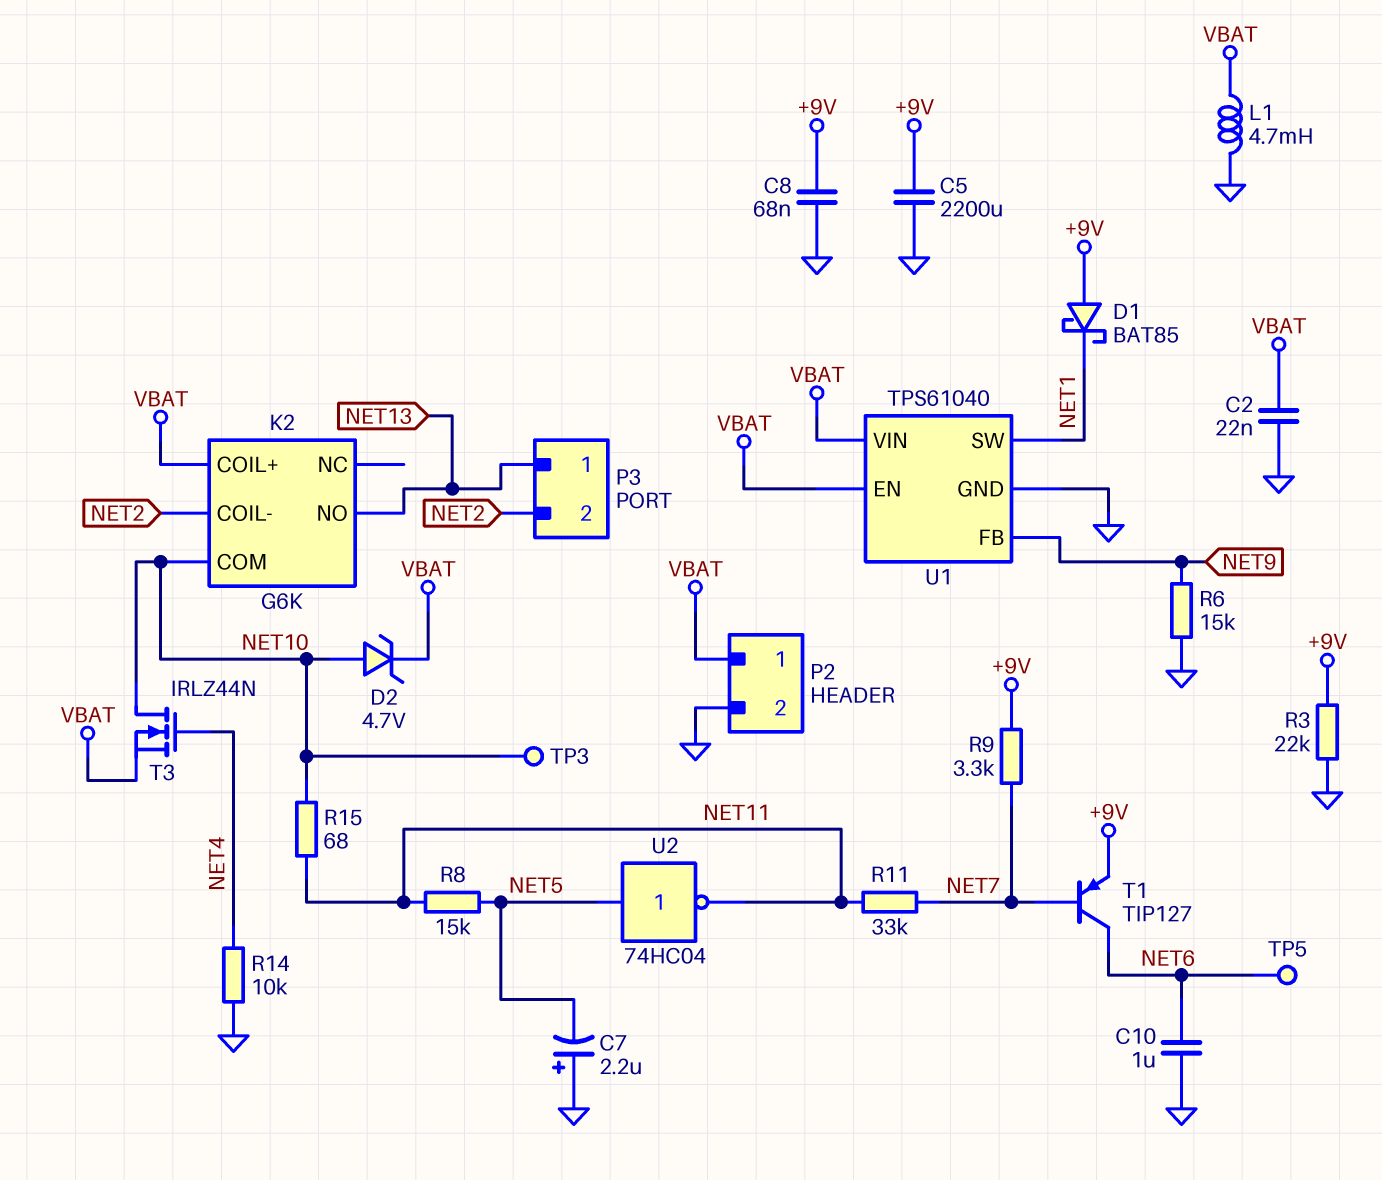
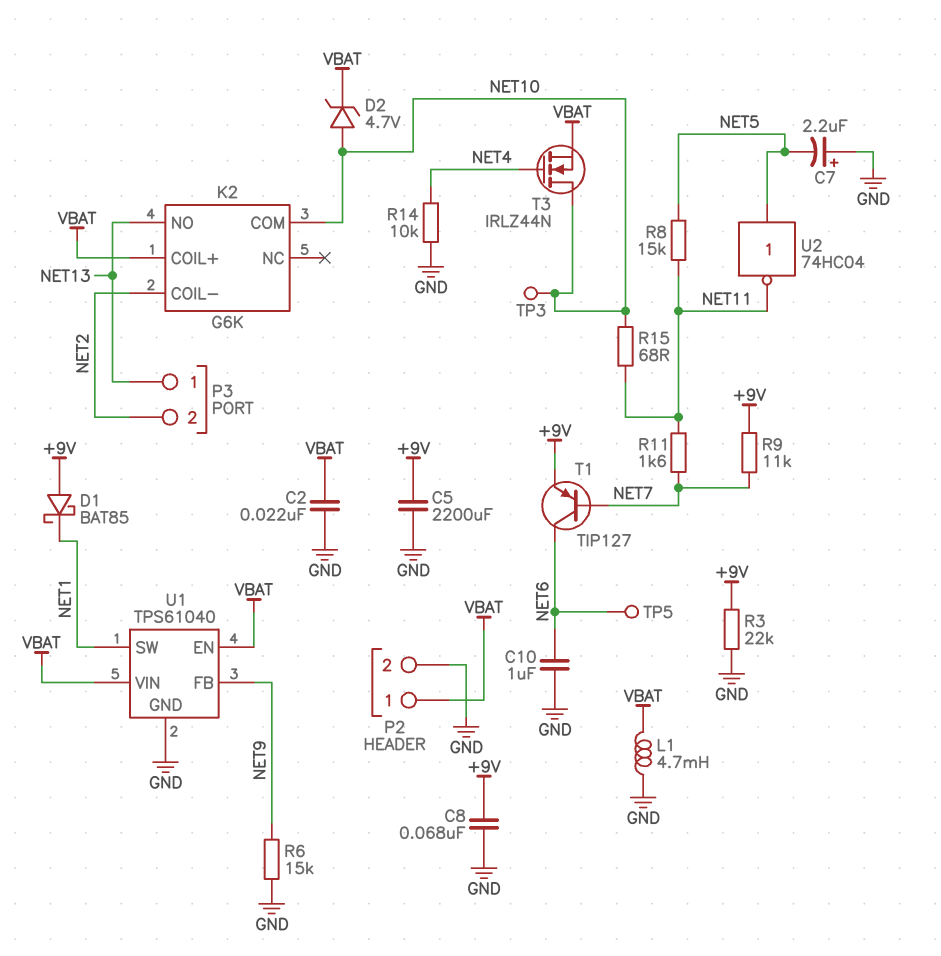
R9: 3.3k (+9V, NET7) -> 11k (+9V, NET7)
R11: 33k (NET7, NET11) -> 1.6k (NET7, NET11)

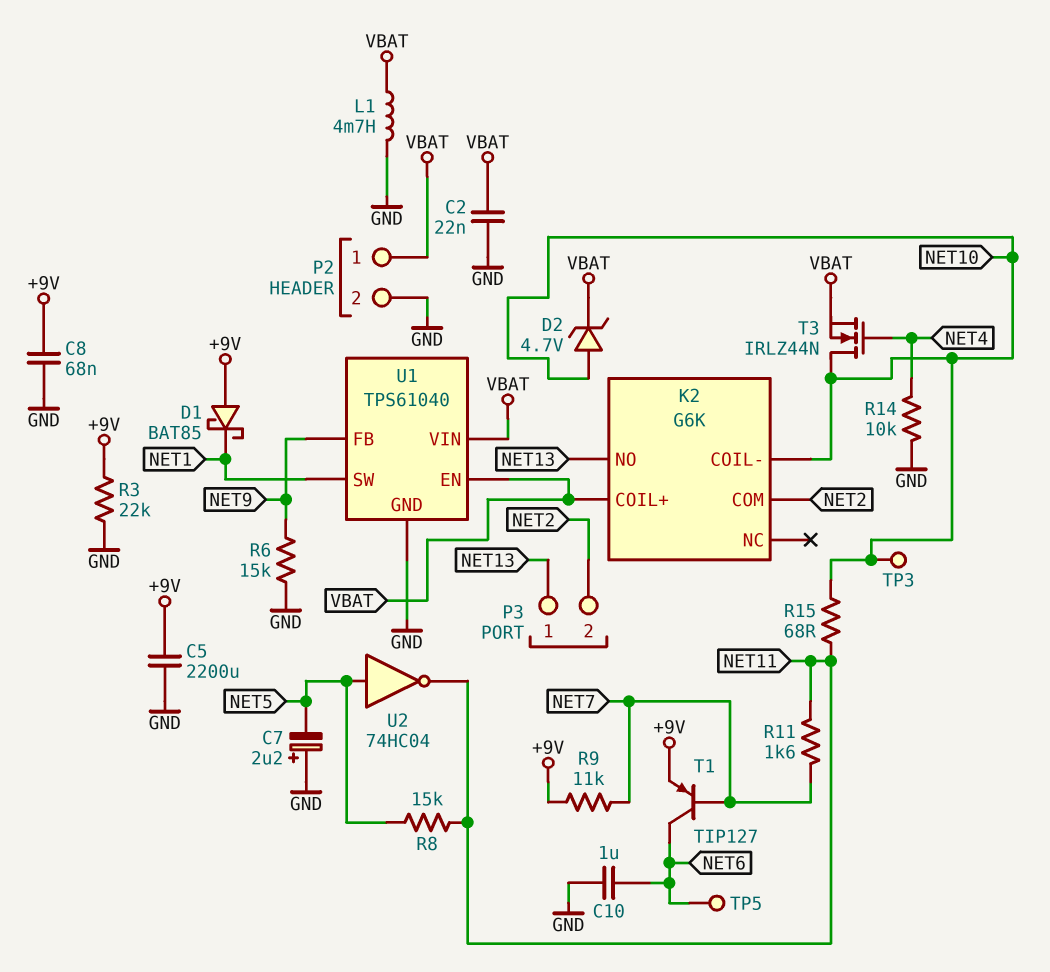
K2 pin COIL-: NET2 -> NET10
K2 pin COM: NET10 -> NET2

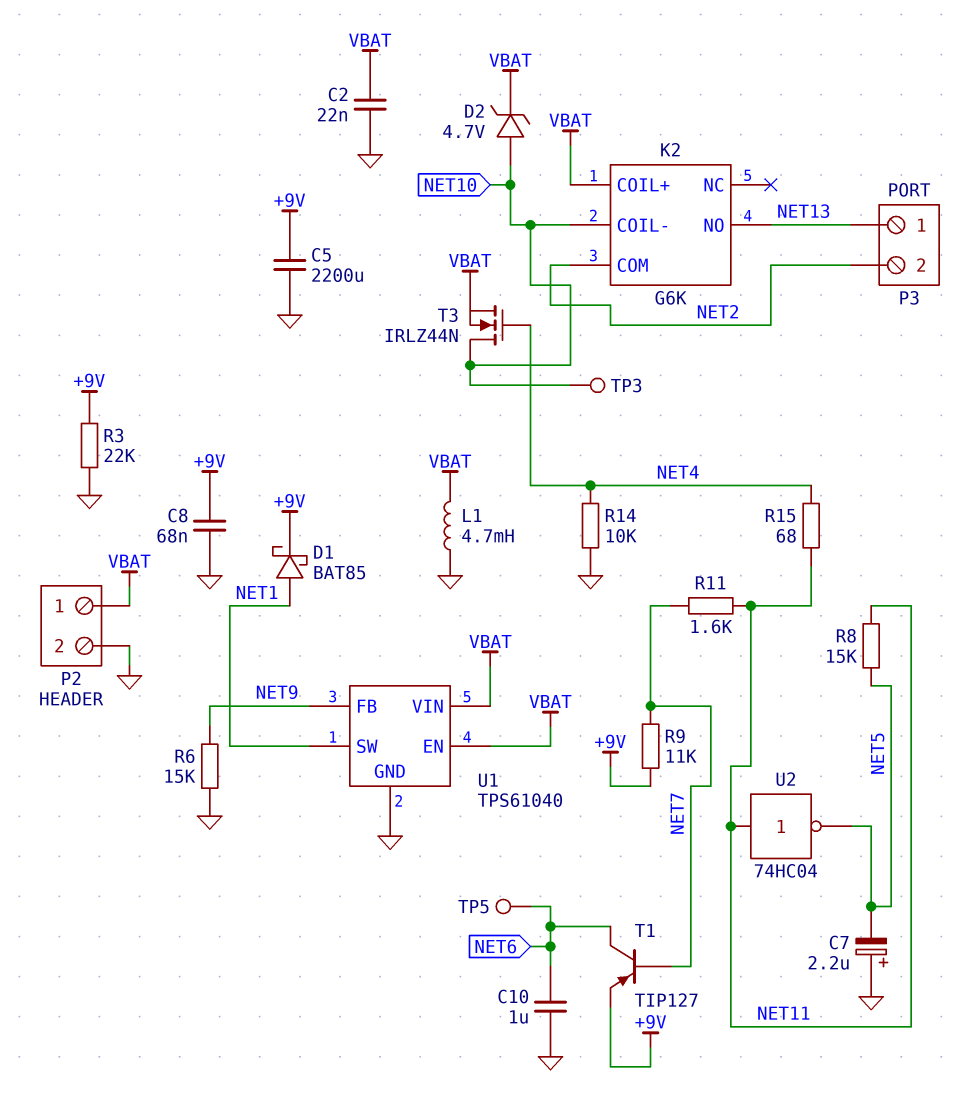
D1: schottky BAT85 (A +9V, K NET1) -> schottky BAT85 (A NET1, K +9V)
R15: 68 (NET10, NET11) -> 68 (NET4, NET11)
U2: NOT 74HC04 (in NET5, out NET11) -> NOT 74HC04 (in NET11, out NET5)

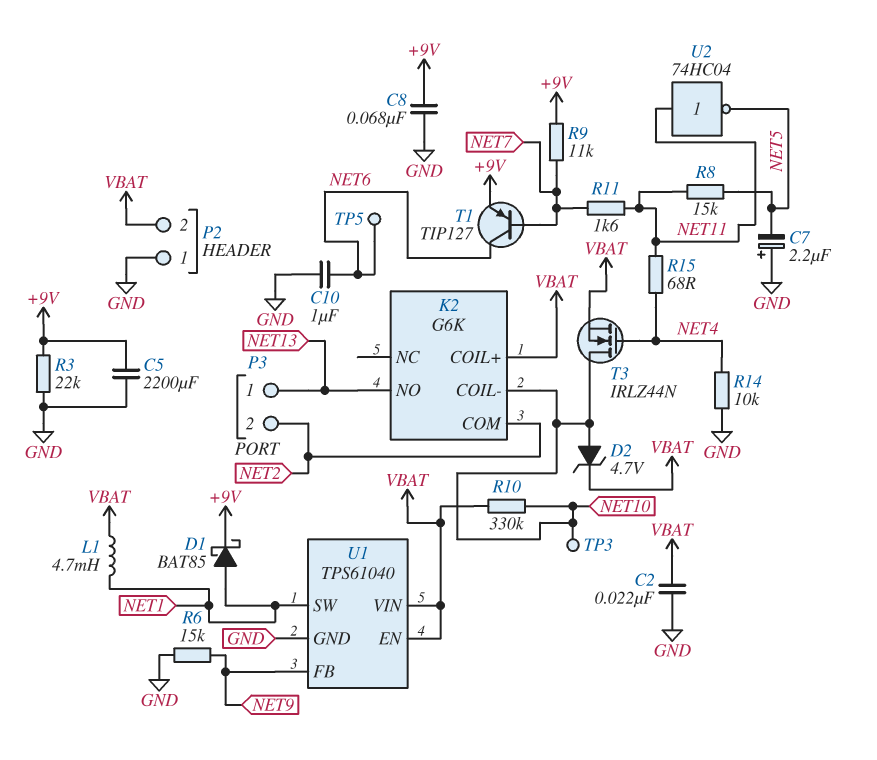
L1: 4.7mH (GND, VBAT) -> 4.7mH (NET1, VBAT)
P2 pin 1: VBAT -> GND
P2 pin 2: GND -> VBAT
R10: none -> 330k (NET10, VBAT)

